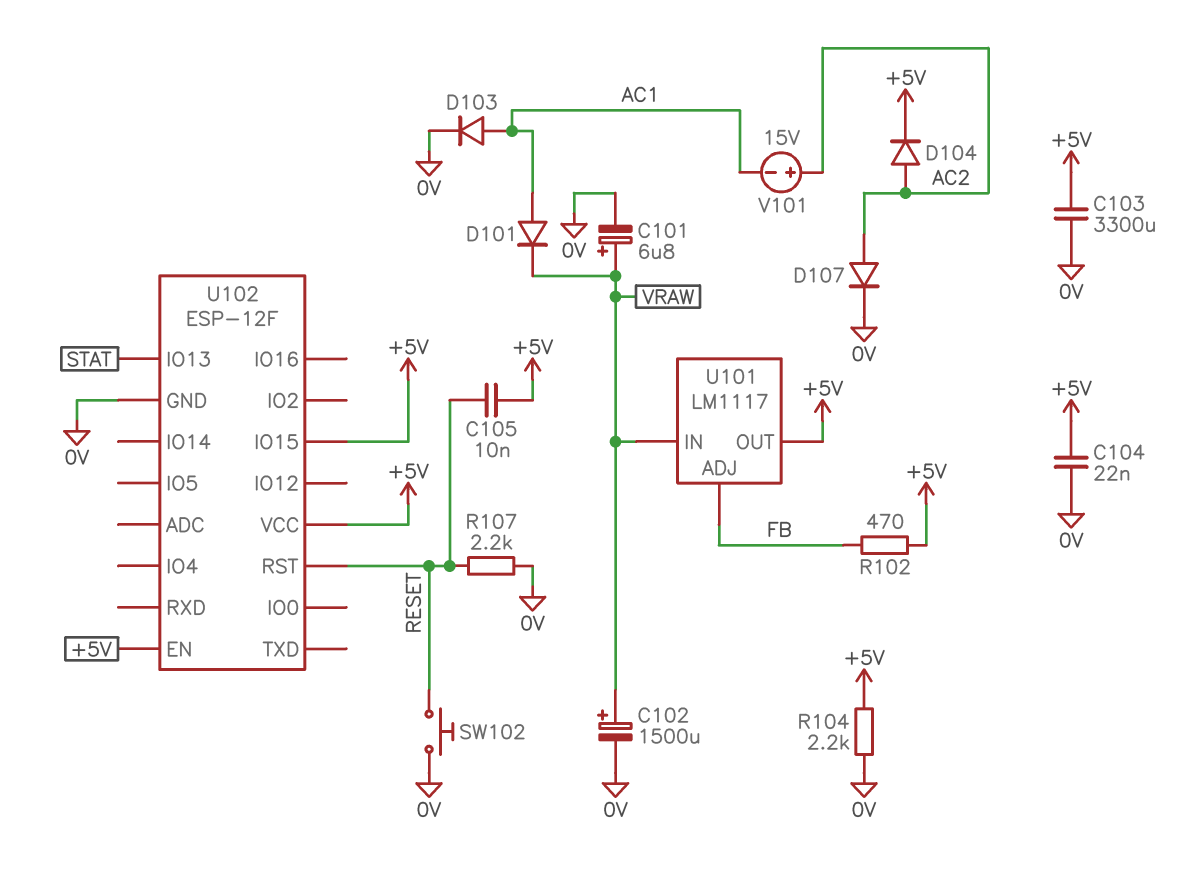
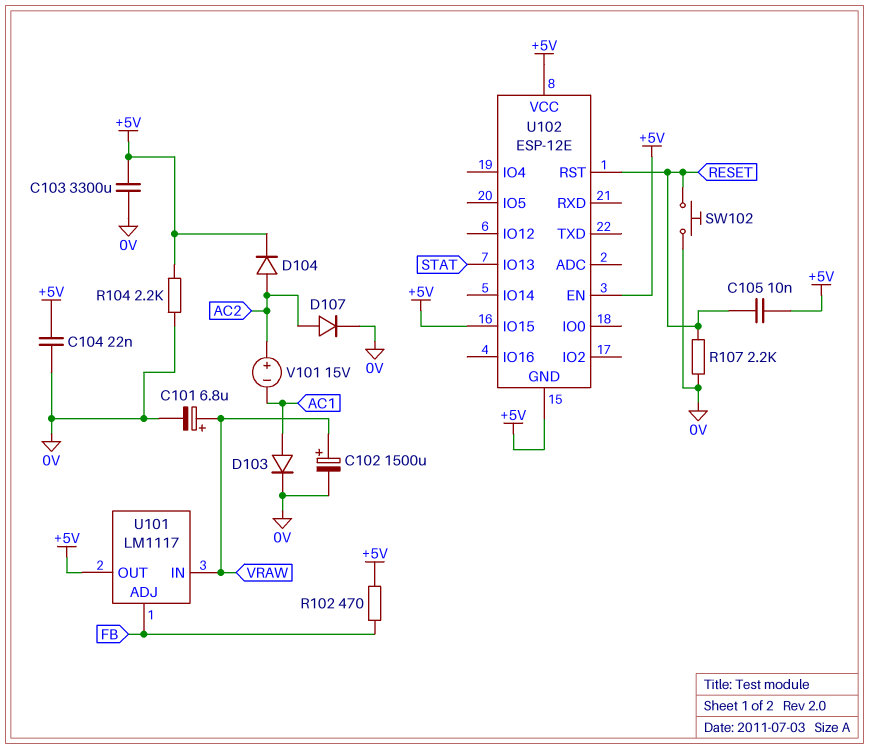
D101: diode (A AC1, K VRAW) -> none
U102: ESP-12F -> ESP-12E
U102 pin GND: 0V -> +5V

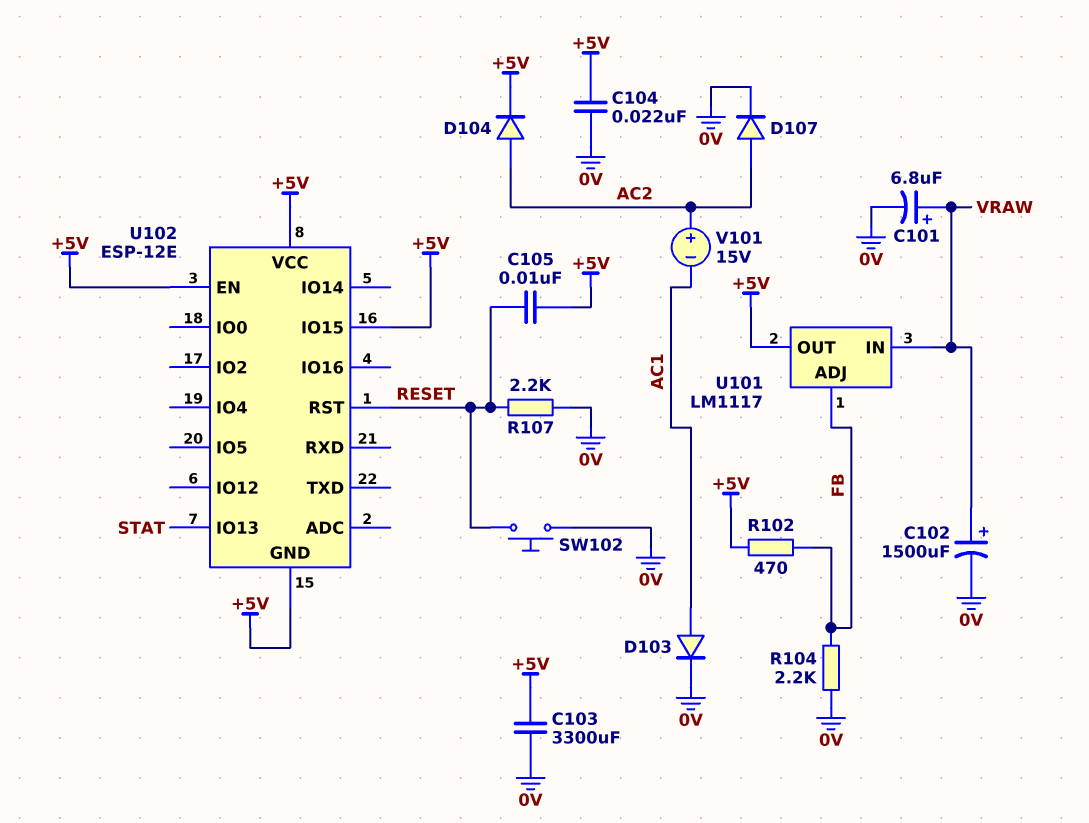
R104: 2.2k (+5V, 0V) -> 2.2k (0V, FB)

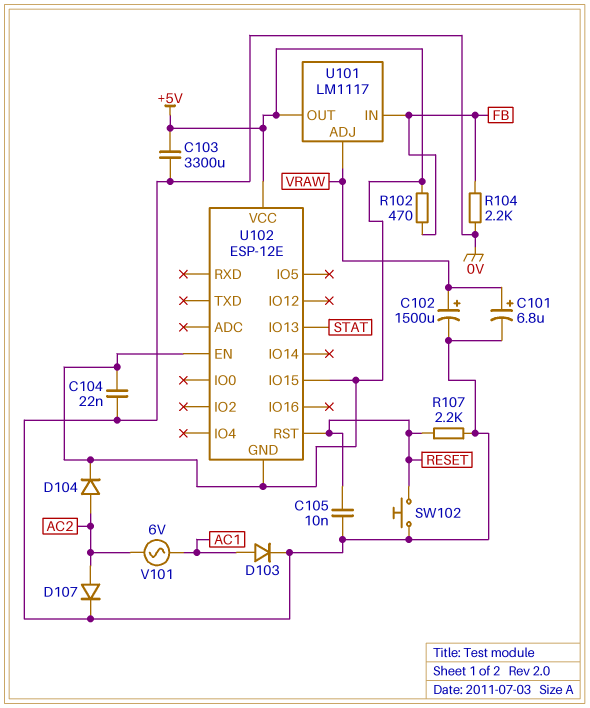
C105: 10nF (+5V, RESET) -> 10nF (0V, RESET)
U101 pin ADJ: FB -> VRAW
U101 pin IN: VRAW -> FB
V101: 15V (plus AC2, minus AC1) -> AC 6V (AC1, AC2)

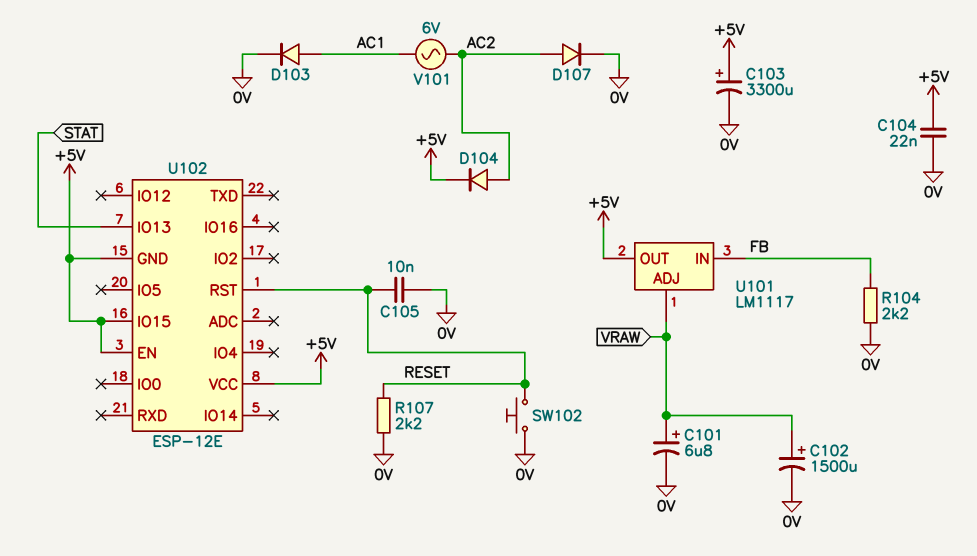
C103: 3300uF (+5V, 0V) -> 3300uF (plus +5V, minus 0V)
R102: 470 (+5V, FB) -> none

